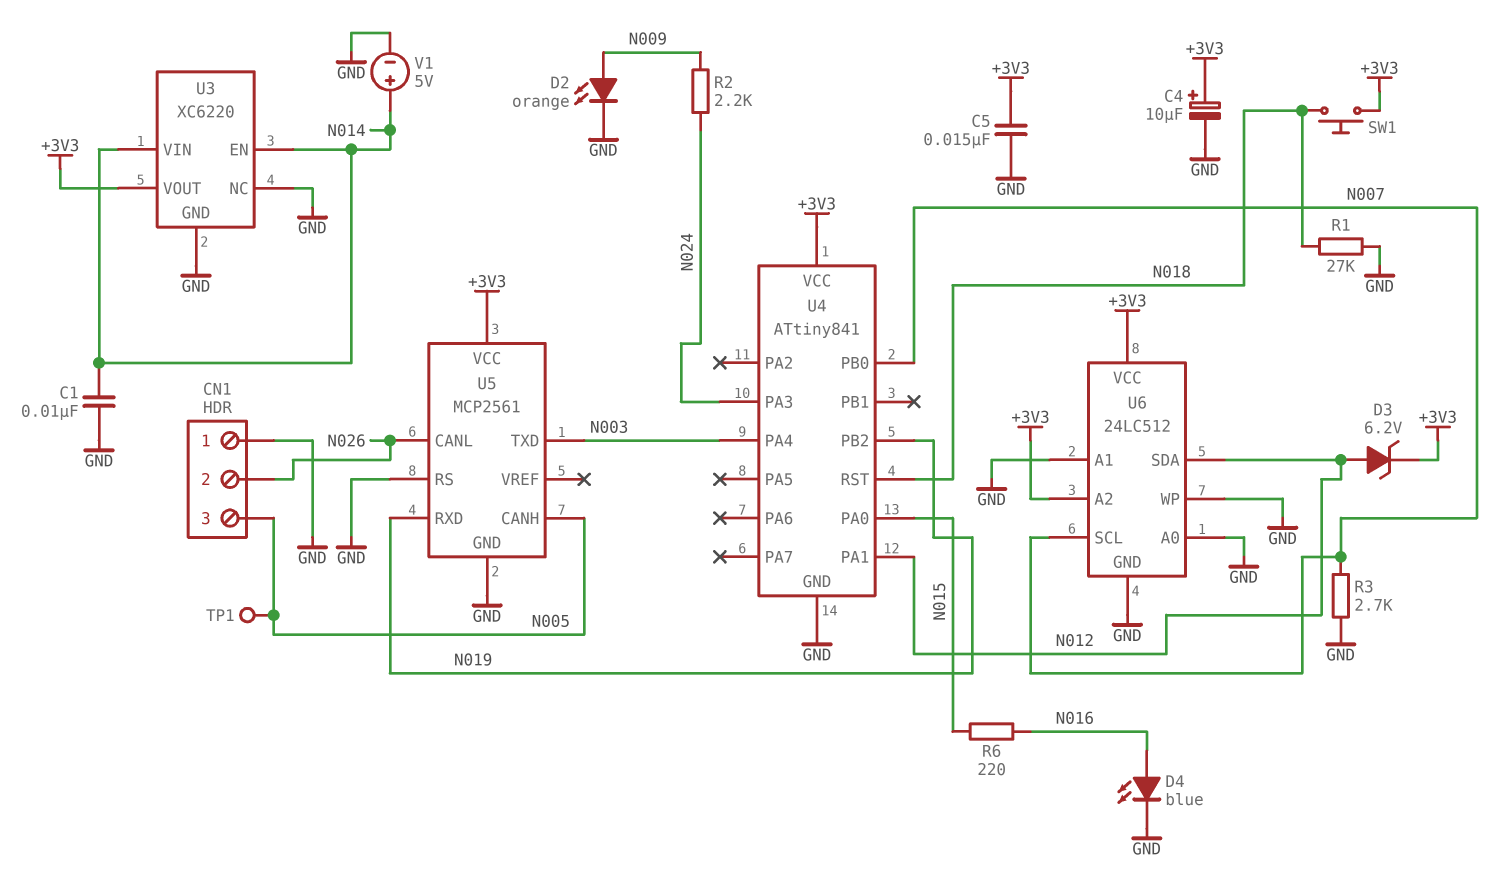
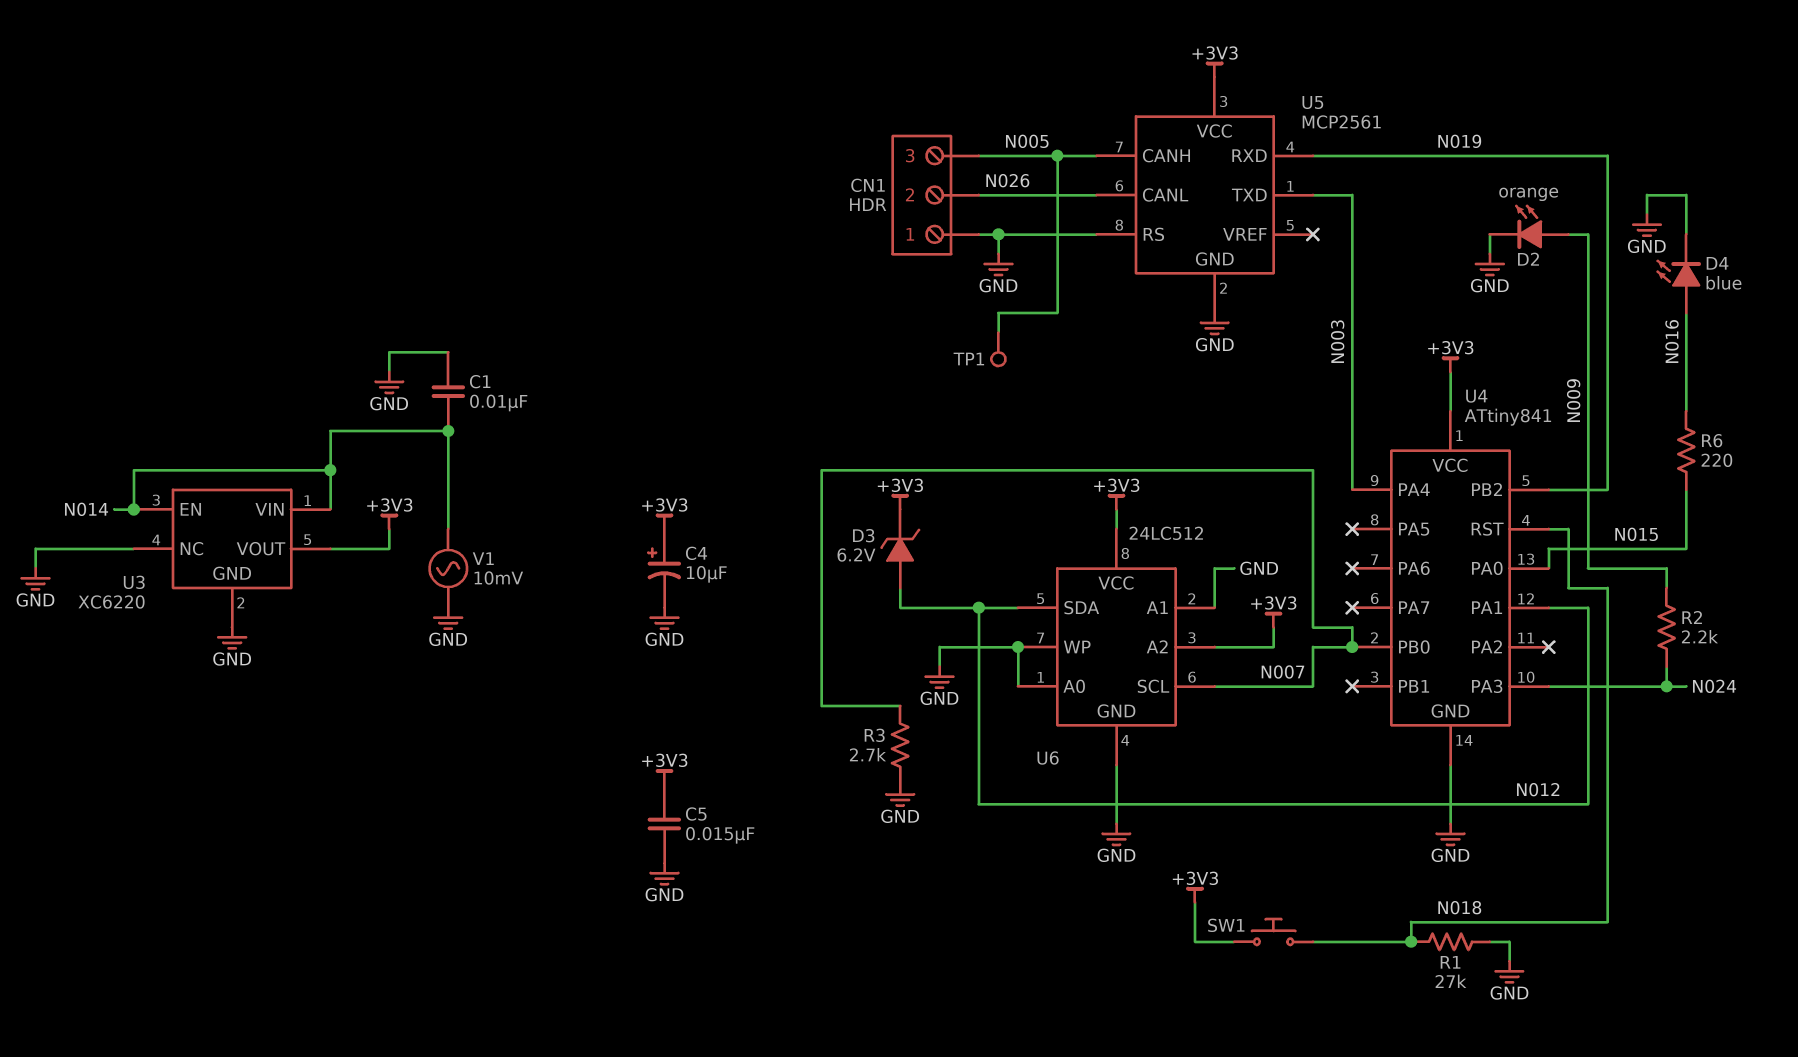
V1: 5V (plus N014, minus GND) -> AC 10mV (GND, N014)

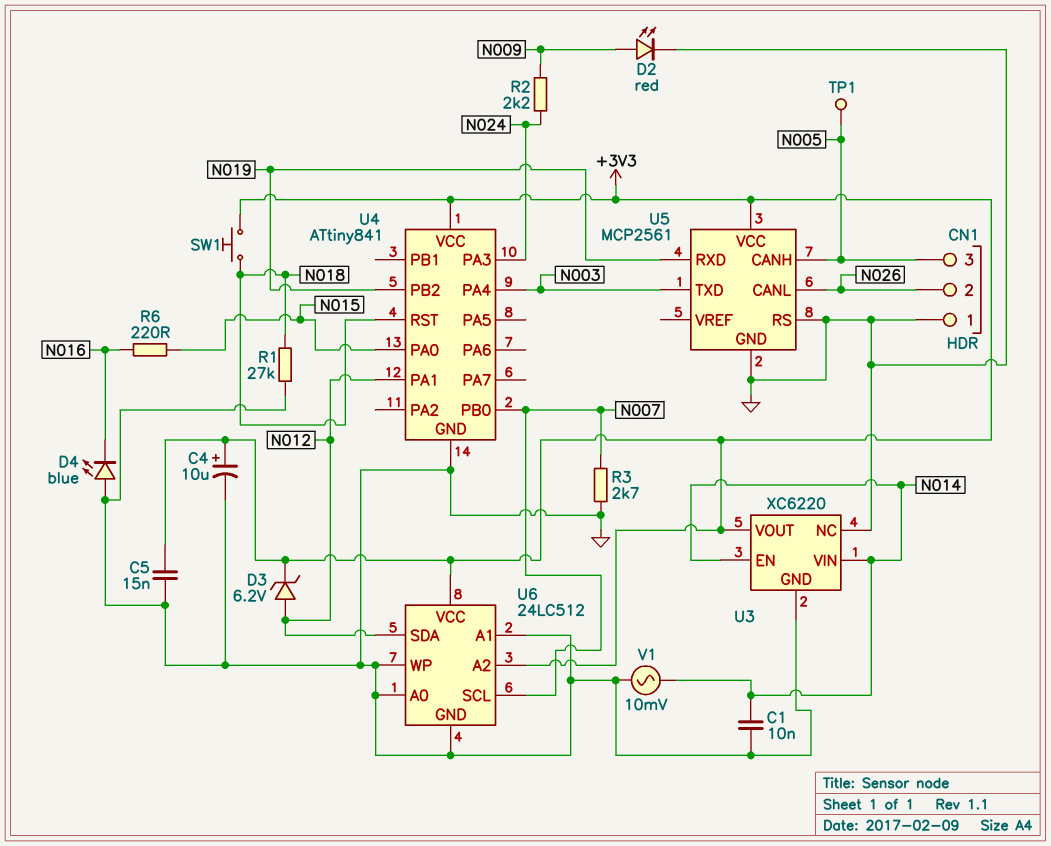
D2: LED orange (A N009, K GND) -> LED red (A N009, K GND)
D4: LED blue (A N016, K GND) -> LED blue (A GND, K N016)

